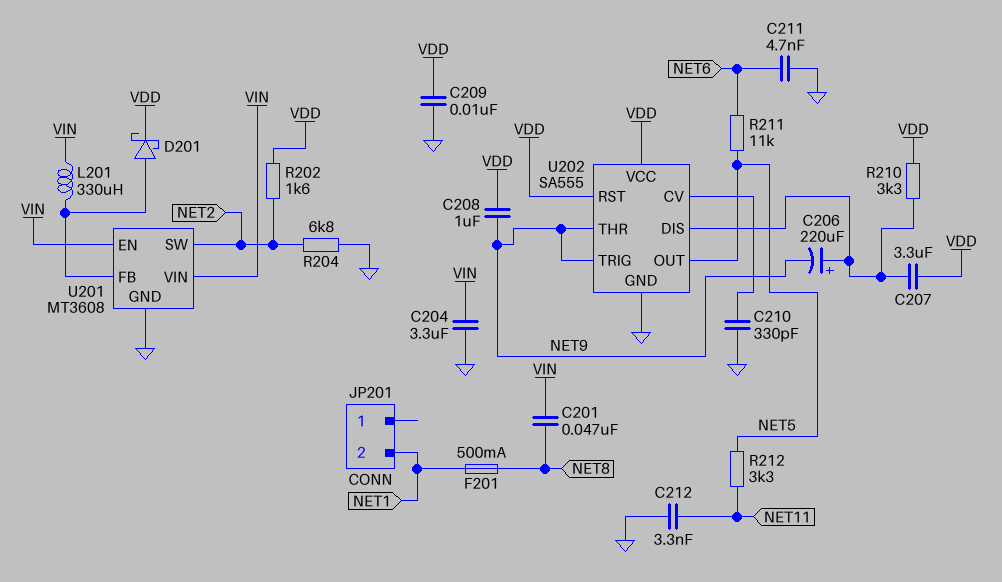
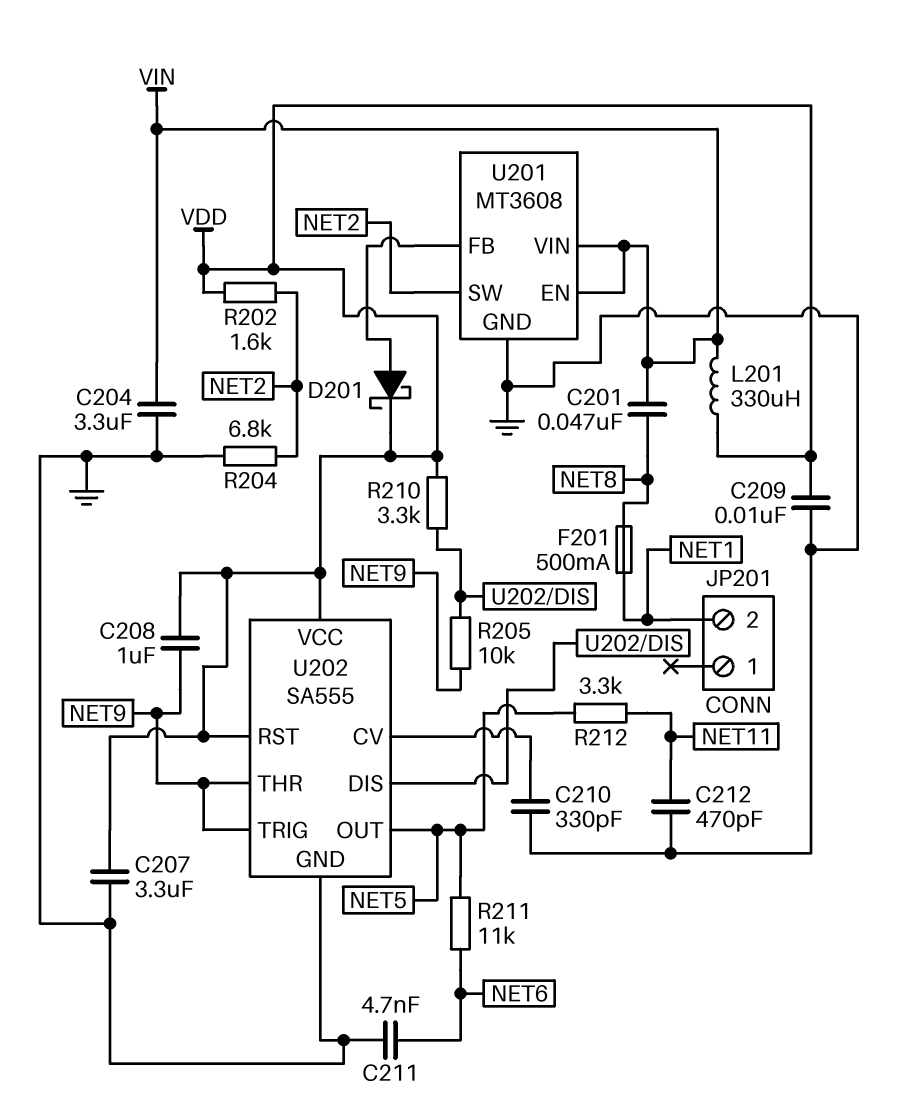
C206: 220uF (plus U202/DIS, minus NET9) -> none
C207: 3.3uF (U202/DIS, VDD) -> 3.3uF (GND, VDD)
C212: 3.3nF (GND, NET11) -> 470pF (GND, NET11)
L201: 330uH (U201/FB, VIN) -> 330uH (VDD, VIN)
R205: none -> 10k (NET9, U202/DIS)

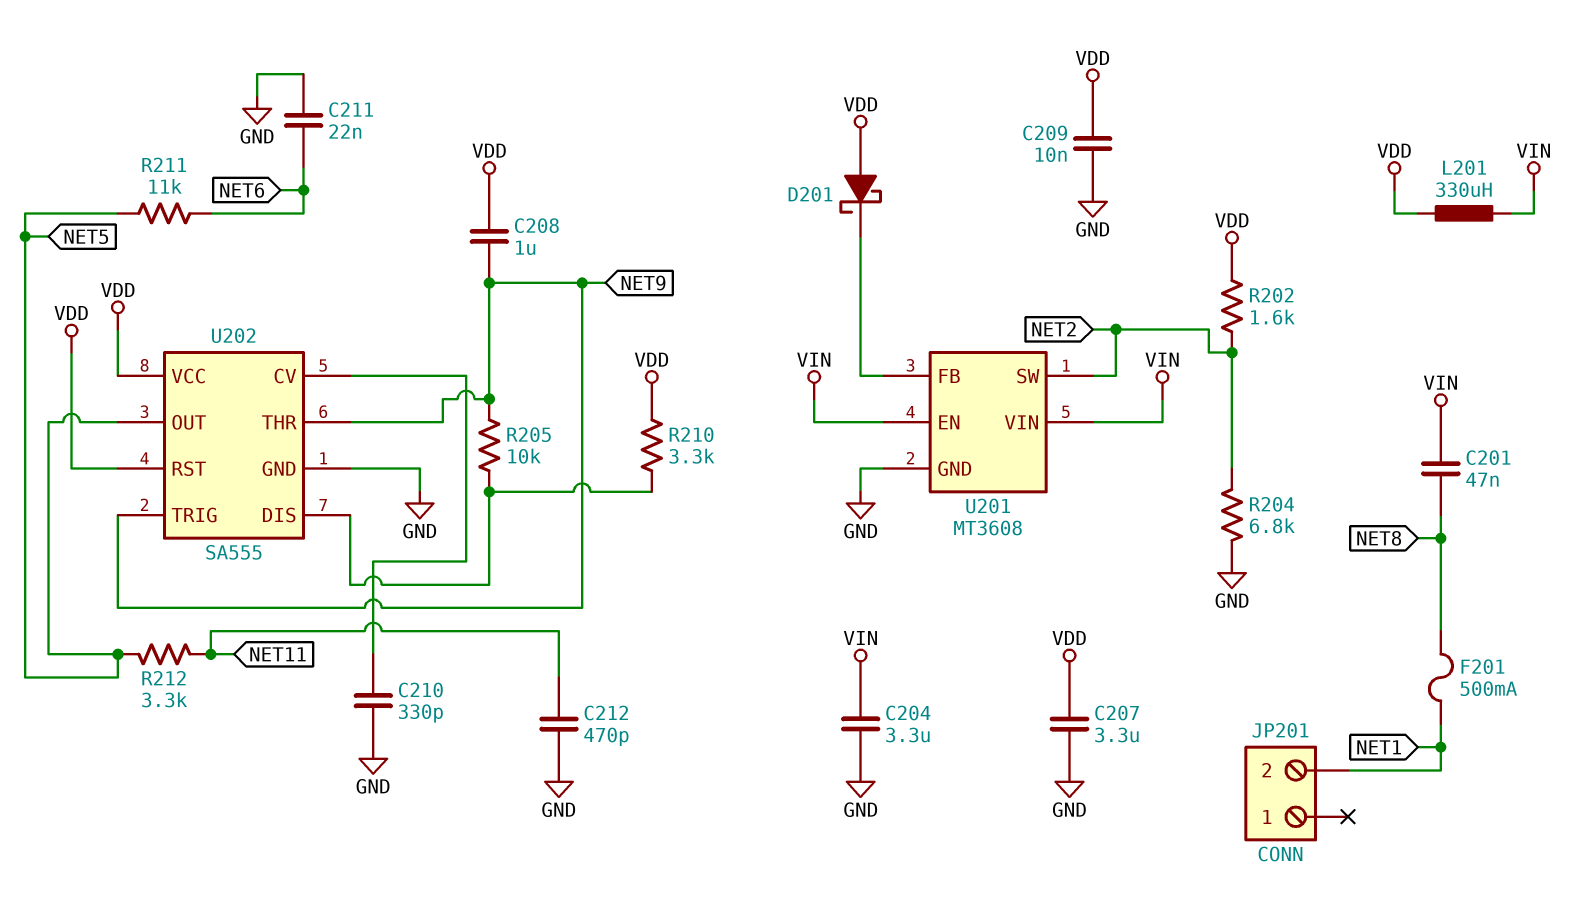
C211: 4.7nF (GND, NET6) -> 22nF (GND, NET6)
D201: schottky (A U201/FB, K VDD) -> schottky (A VDD, K U201/FB)

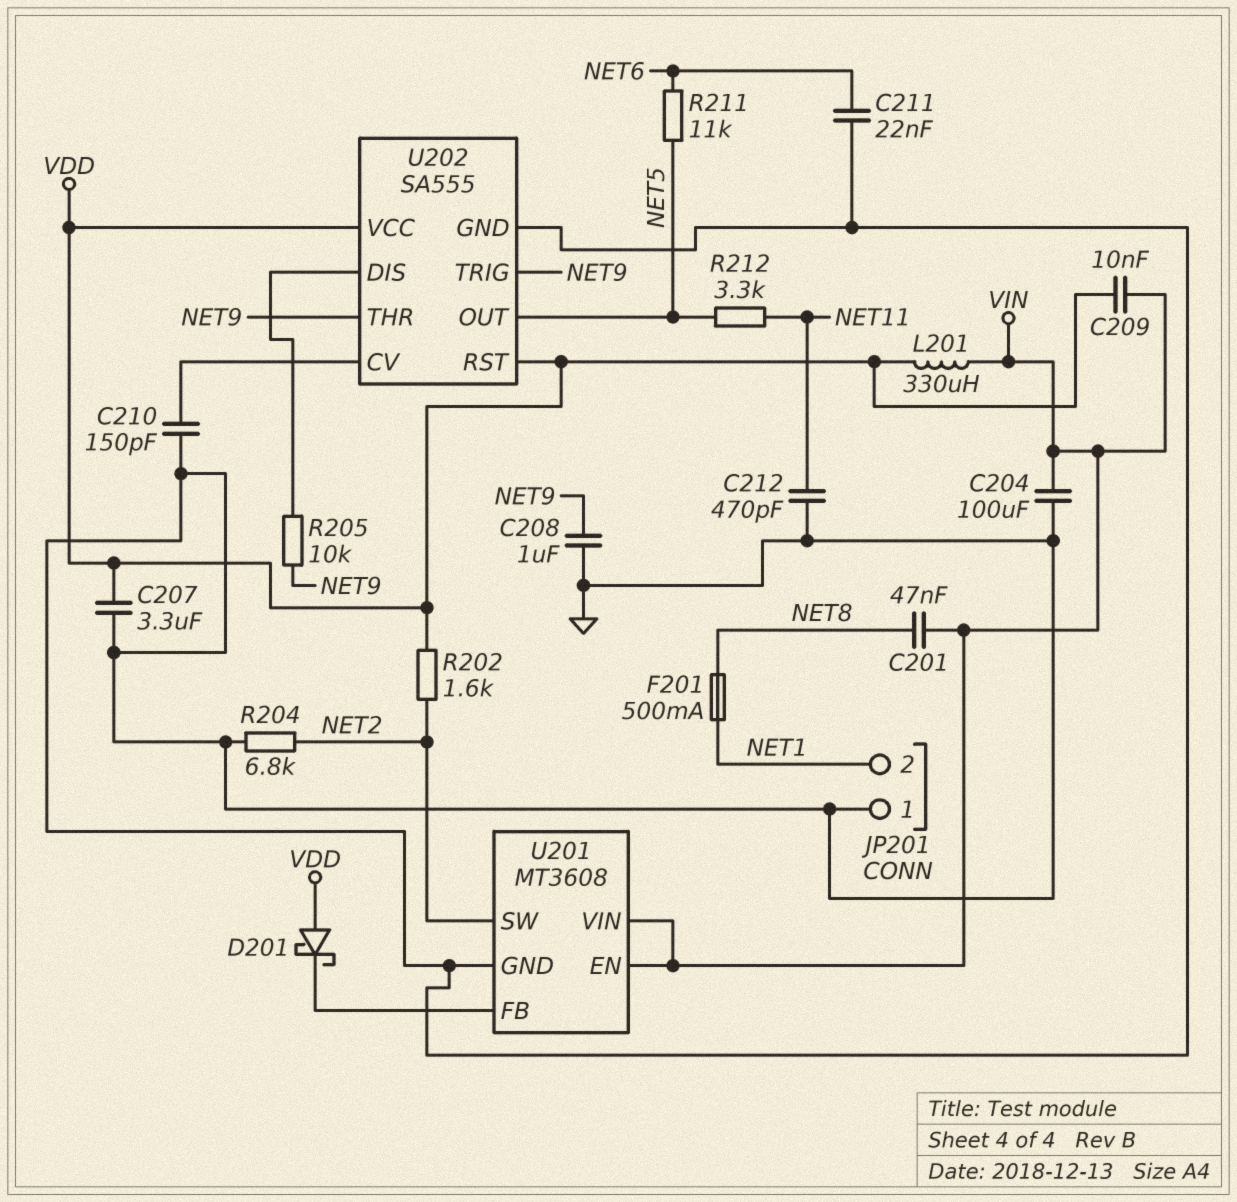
C204: 3.3uF (GND, VIN) -> 100uF (GND, VIN)
C208: 1uF (NET9, VDD) -> 1uF (GND, NET9)
C209: 10nF (GND, VDD) -> 10nF (VDD, VIN)
C210: 330pF (GND, U202/CV) -> 150pF (GND, U202/CV)
JP201 pin 1: none -> GND
R210: 3.3k (U202/DIS, VDD) -> none

